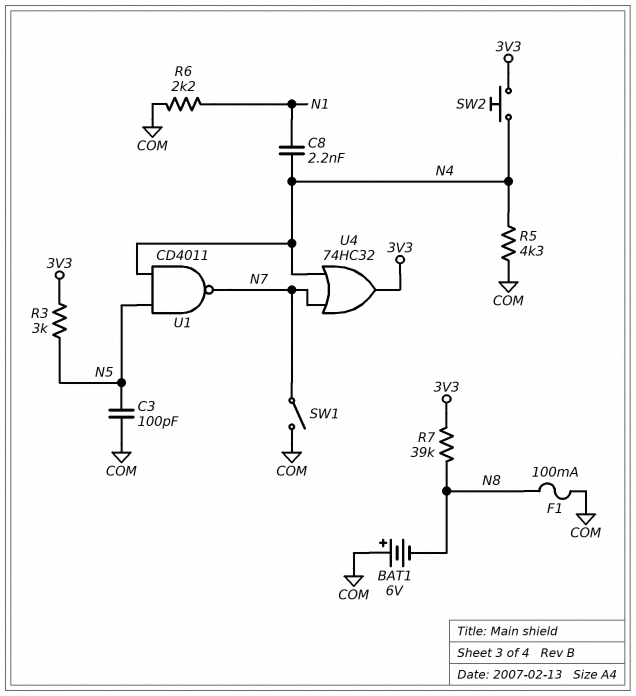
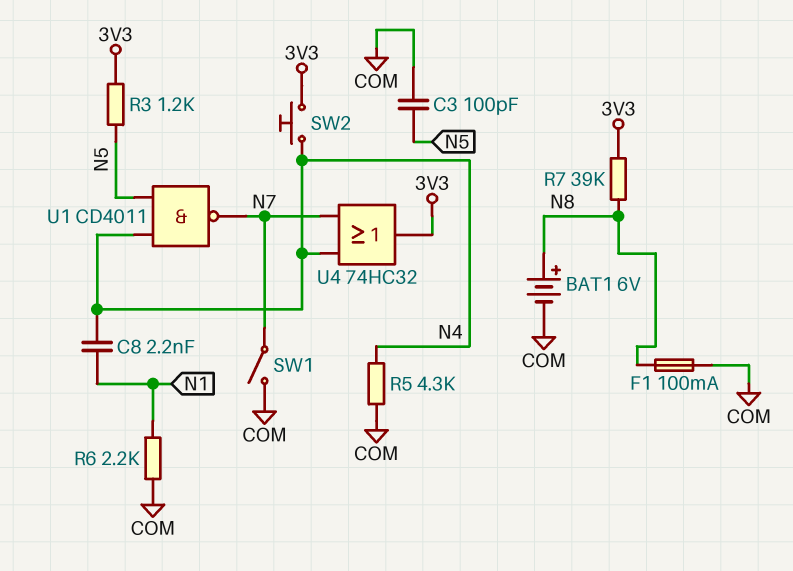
BAT1: 6V (plus COM, minus N8) -> 6V (plus N8, minus COM)
R3: 3k (3V3, N5) -> 1.2k (3V3, N5)

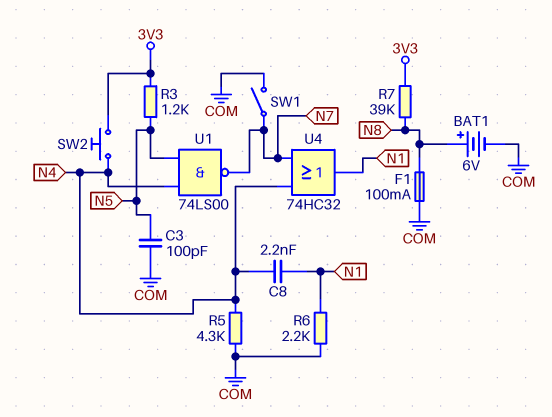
U1: NAND CD4011 (in N4, in N5, out N7) -> NAND 74LS00 (in N4, in N5, out N7)
U4: OR 74HC32 (in N4, in N7, out 3V3) -> OR 74HC32 (in N4, in N7, out N1)

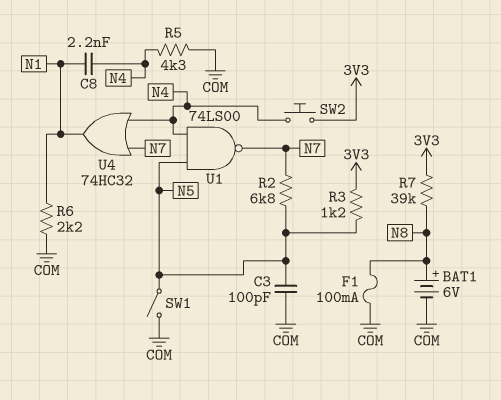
R2: none -> 6.8k (N5, N7)
SW1: switch (COM, N7) -> switch (COM, N5)

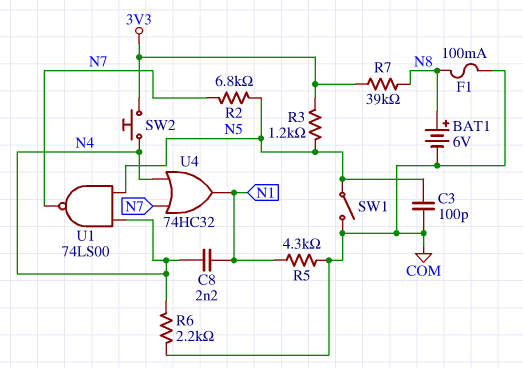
R5: 4.3k (COM, N4) -> 4.3k (COM, N1)
R6: 2.2k (COM, N1) -> 2.2k (COM, N4)

